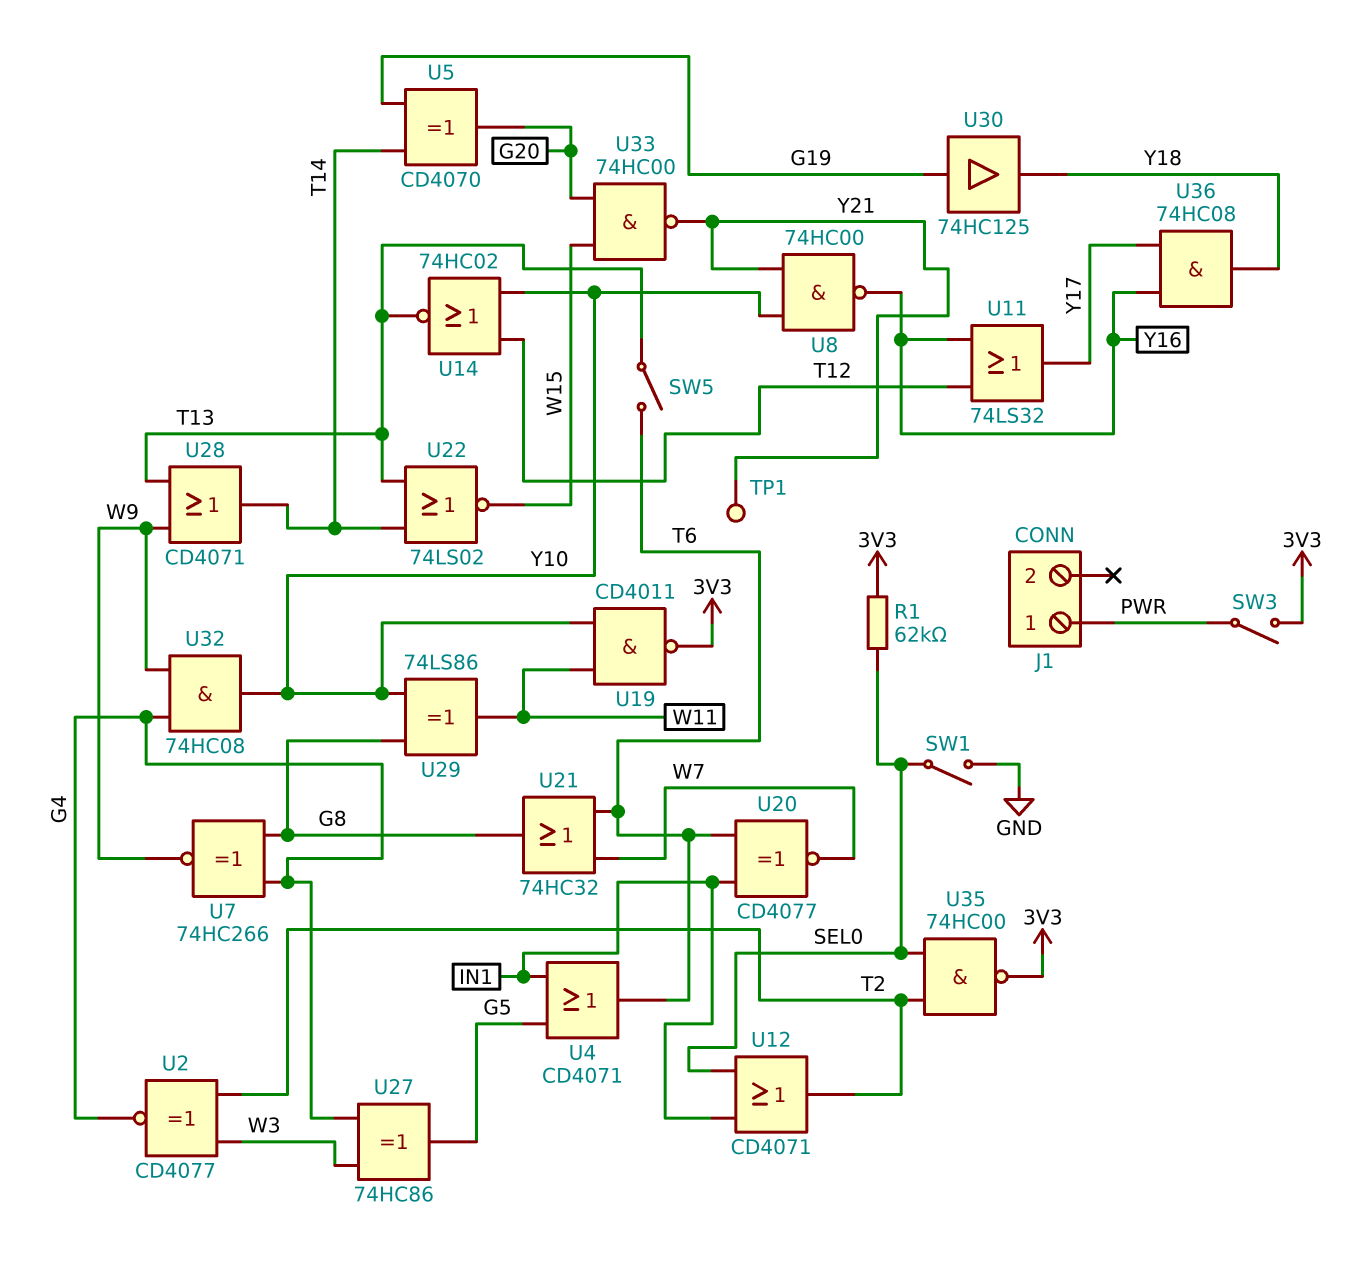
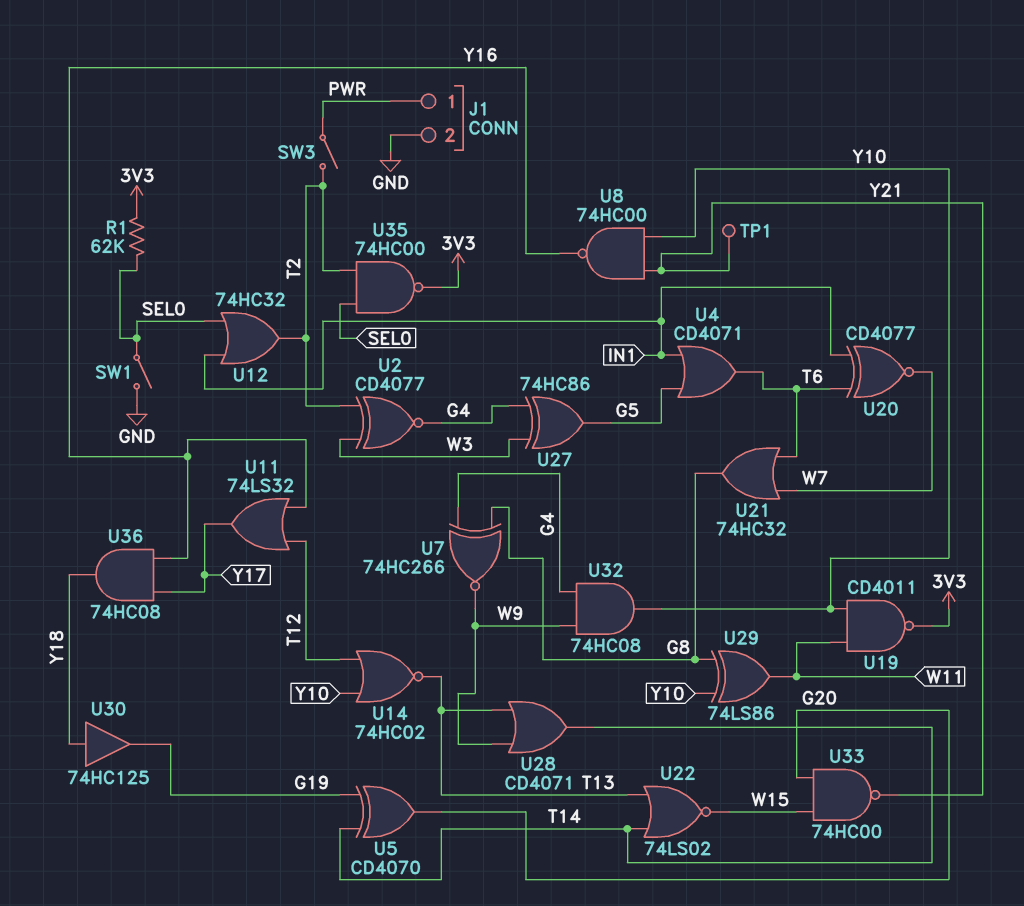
J1 pin 2: none -> GND
SW3: switch (3V3, PWR) -> switch (PWR, T2)
SW5: switch (T6, T13) -> none
U12: OR CD4071 (in IN1, in SEL0, out T2) -> OR 74HC32 (in IN1, in SEL0, out T2)
U30: buffer 74HC125 (in G19, out Y18) -> buffer 74HC125 (in Y18, out G19)

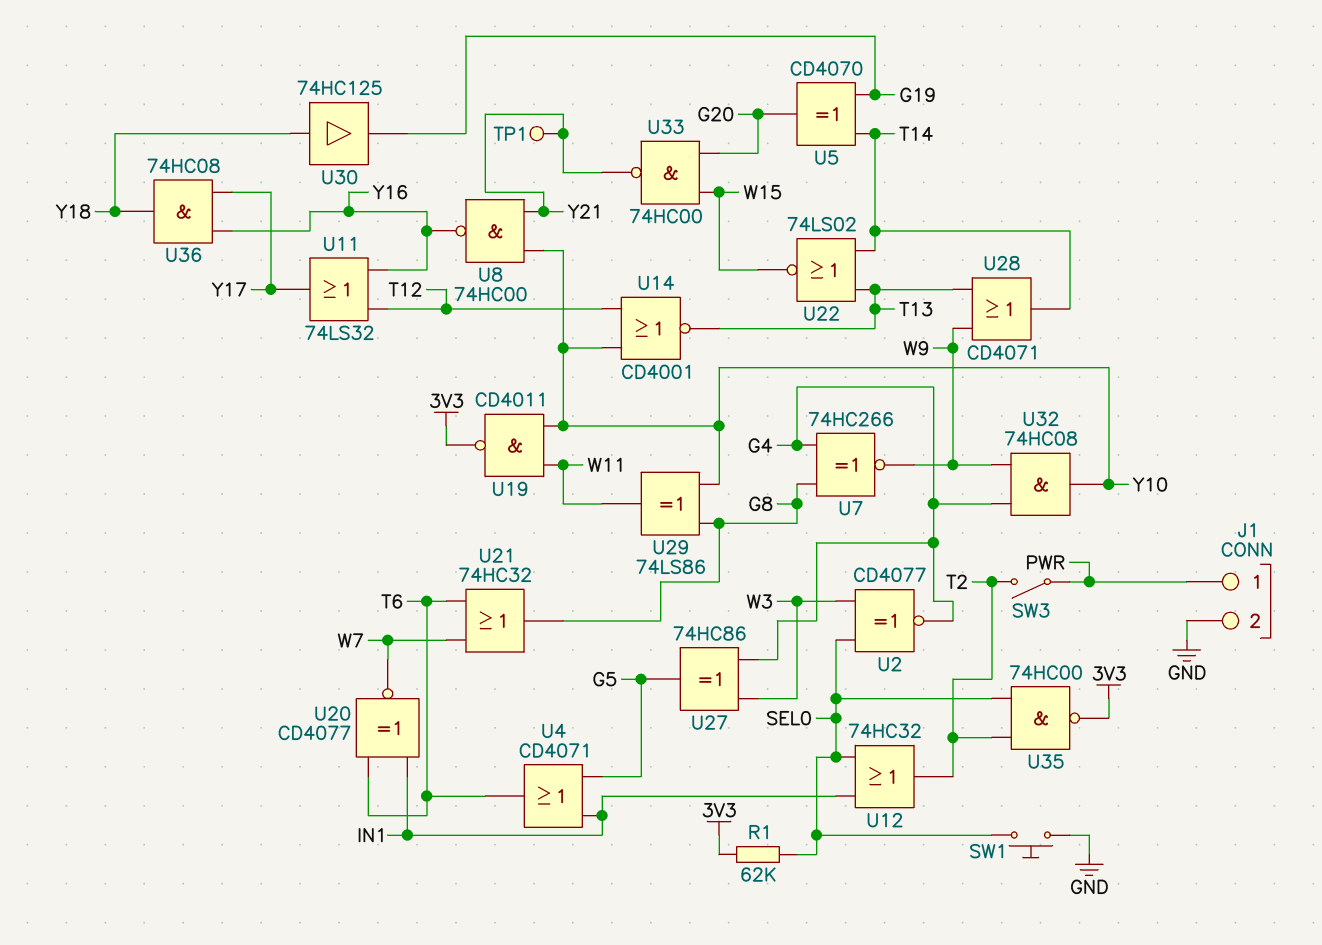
SW1: switch (GND, SEL0) -> button (GND, SEL0)
U2: XNOR CD4077 (in T2, in W3, out G4) -> XNOR CD4077 (in SEL0, in W3, out G4)
U14: NOR 74HC02 (in T12, in Y10, out T13) -> NOR CD4001 (in T12, in Y10, out T13)

